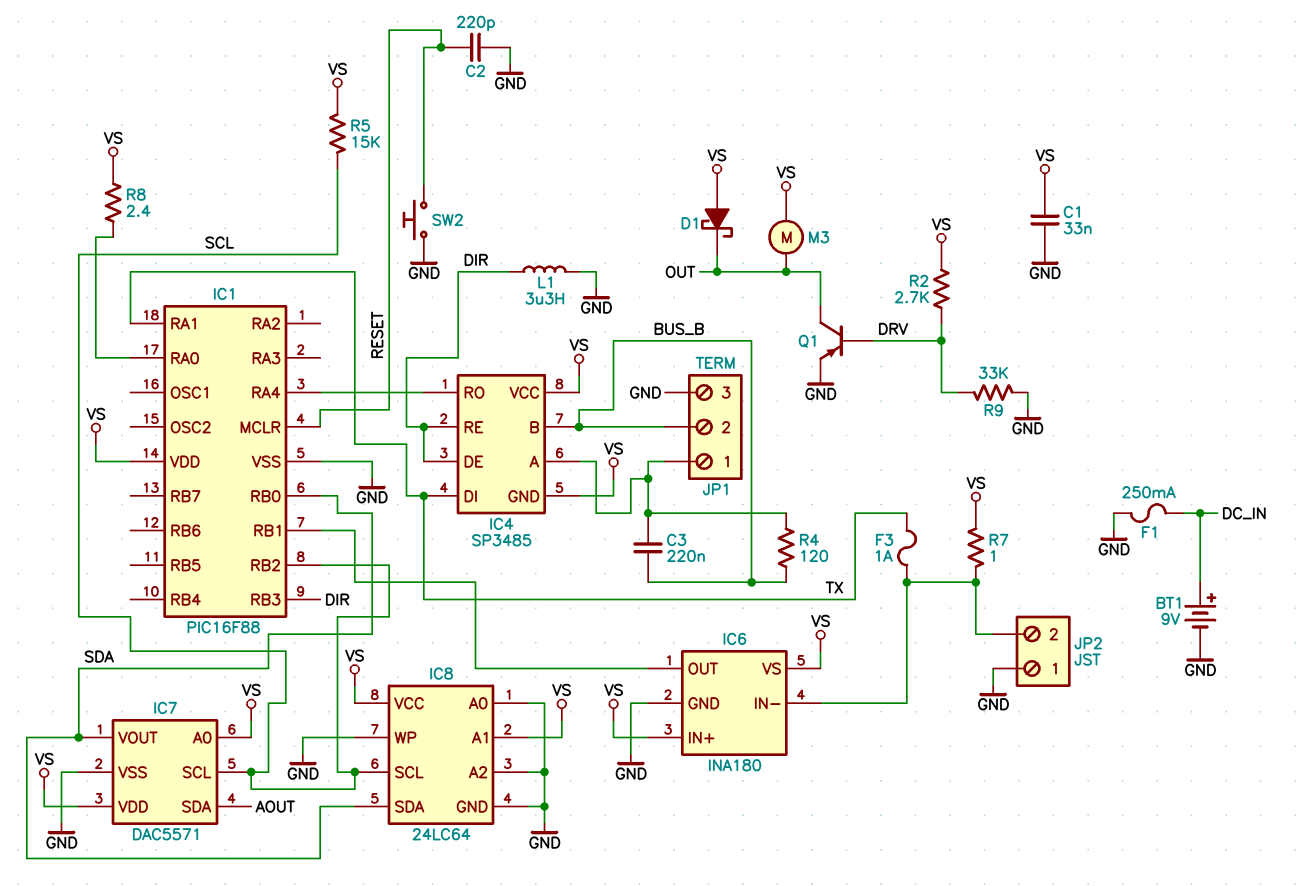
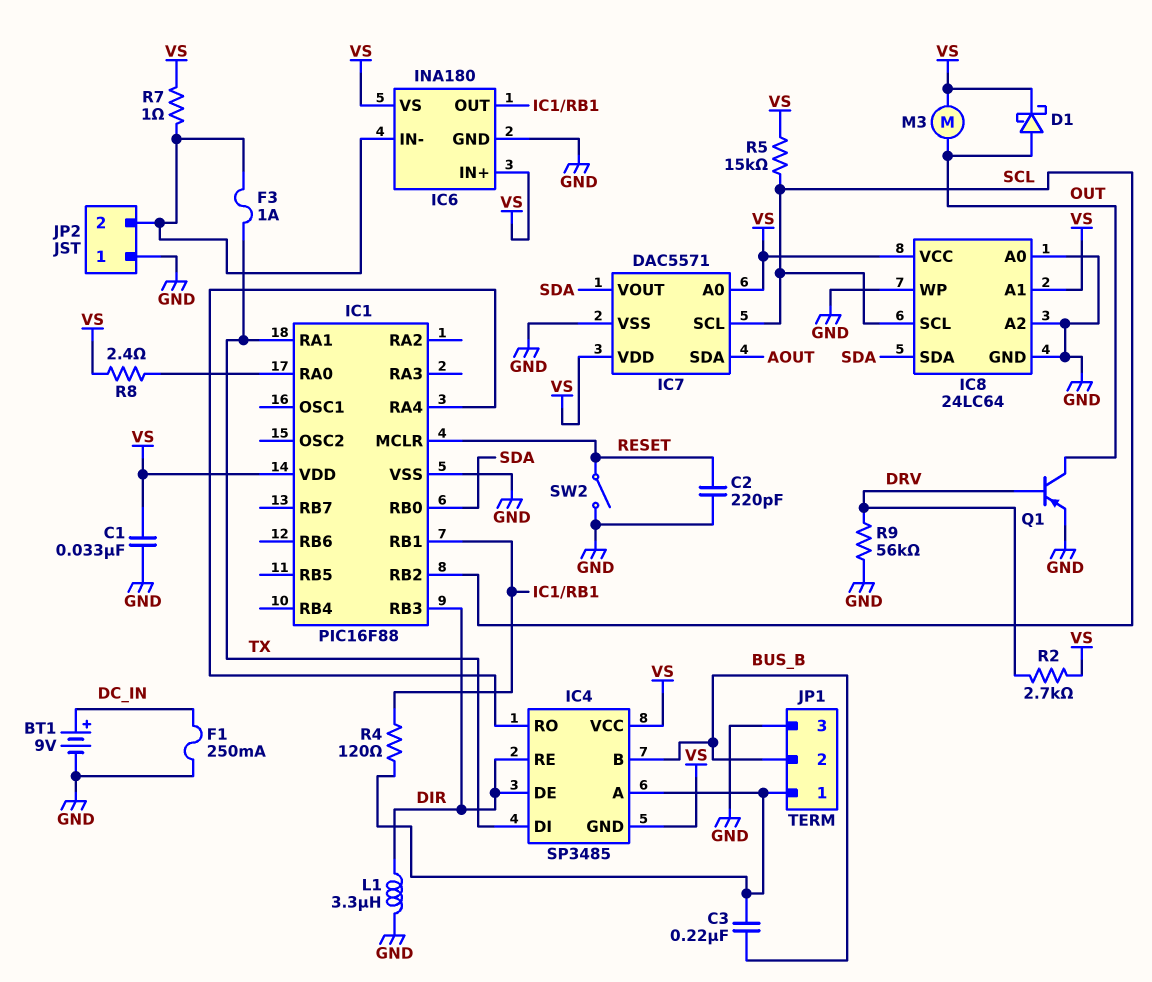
D1: schottky (A VS, K OUT) -> schottky (A OUT, K VS)
R4: 120 (BUS_B, IC4/A) -> 120 (IC1/RB1, IC4/A)
R9: 33k (DRV, GND) -> 56k (DRV, GND)
SW2: button (GND, RESET) -> switch (GND, RESET)

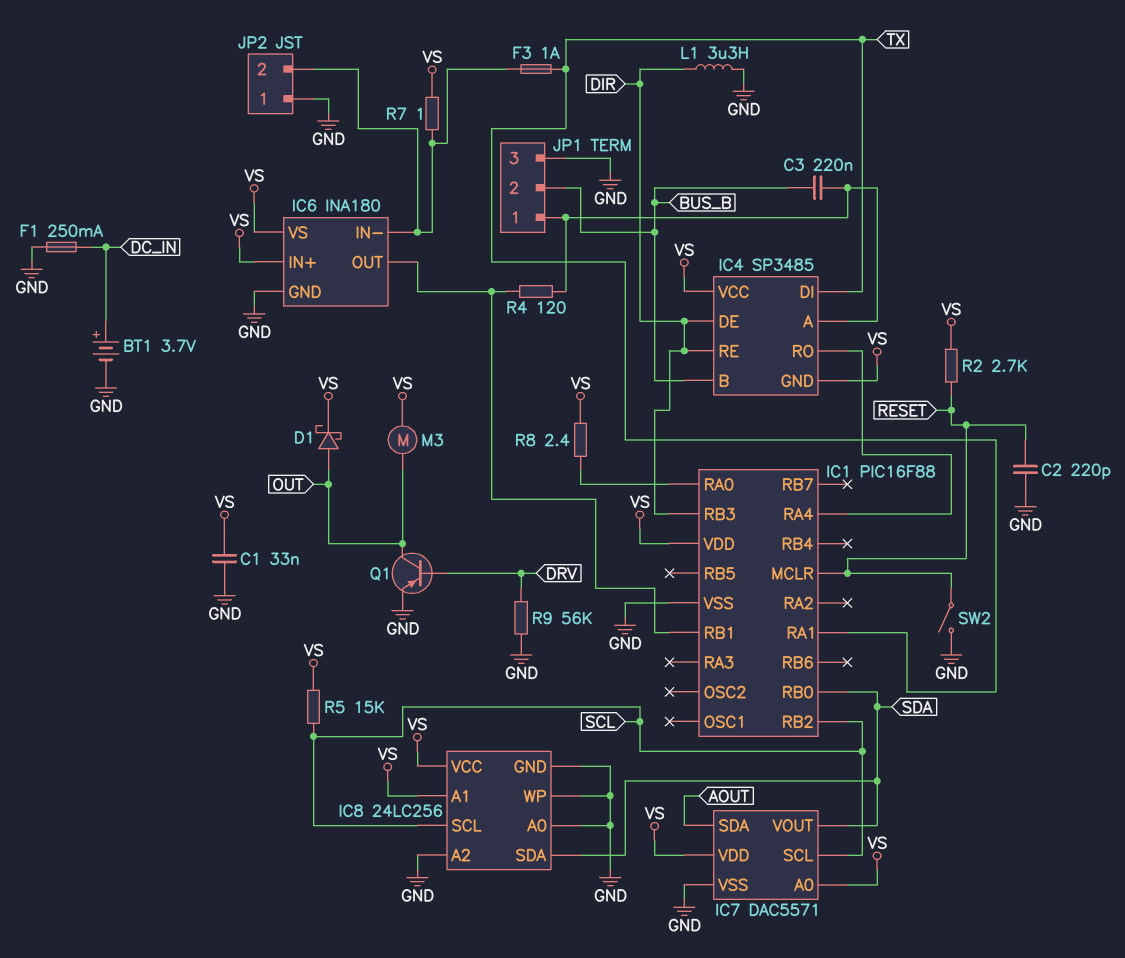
BT1: 9V (plus DC_IN, minus GND) -> 3.7V (plus DC_IN, minus GND)
IC8: 24LC64 -> 24LC256
R2: 2.7k (DRV, VS) -> 2.7k (RESET, VS)

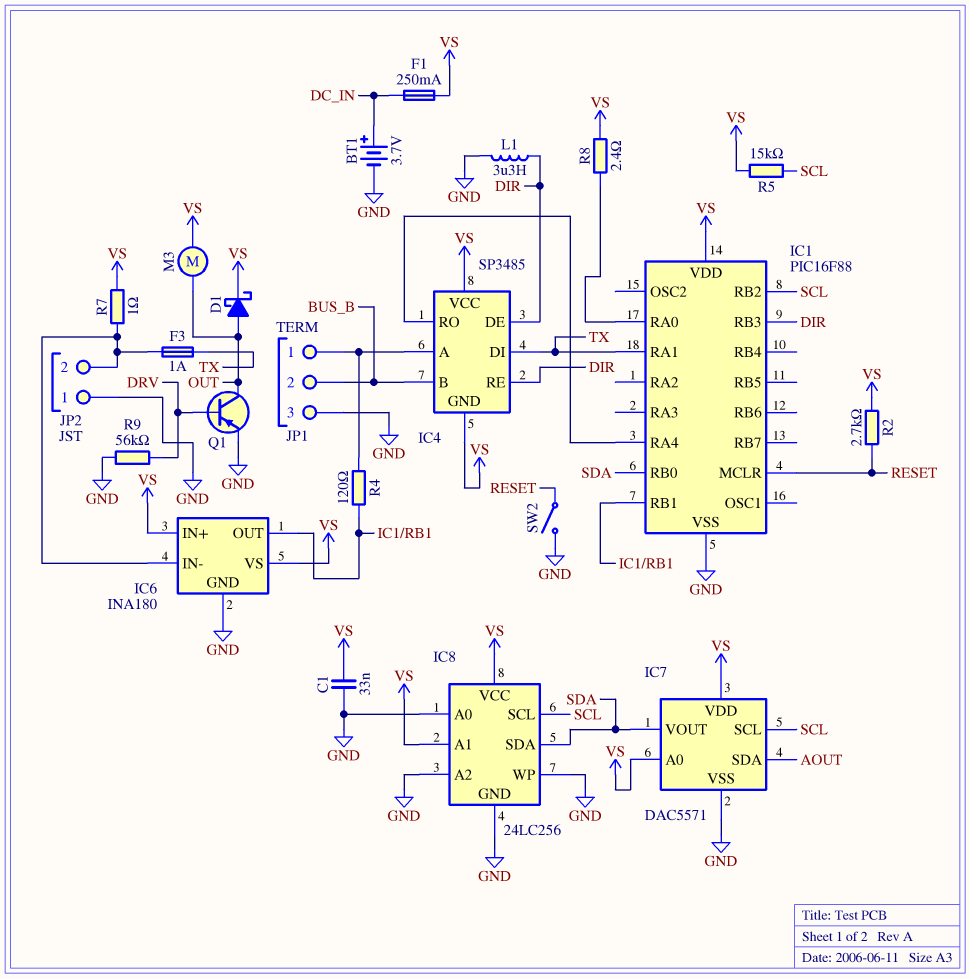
C2: 220pF (GND, RESET) -> none
C3: 220nF (BUS_B, IC4/A) -> none
F1: 250mA (DC_IN, GND) -> 250mA (DC_IN, VS)

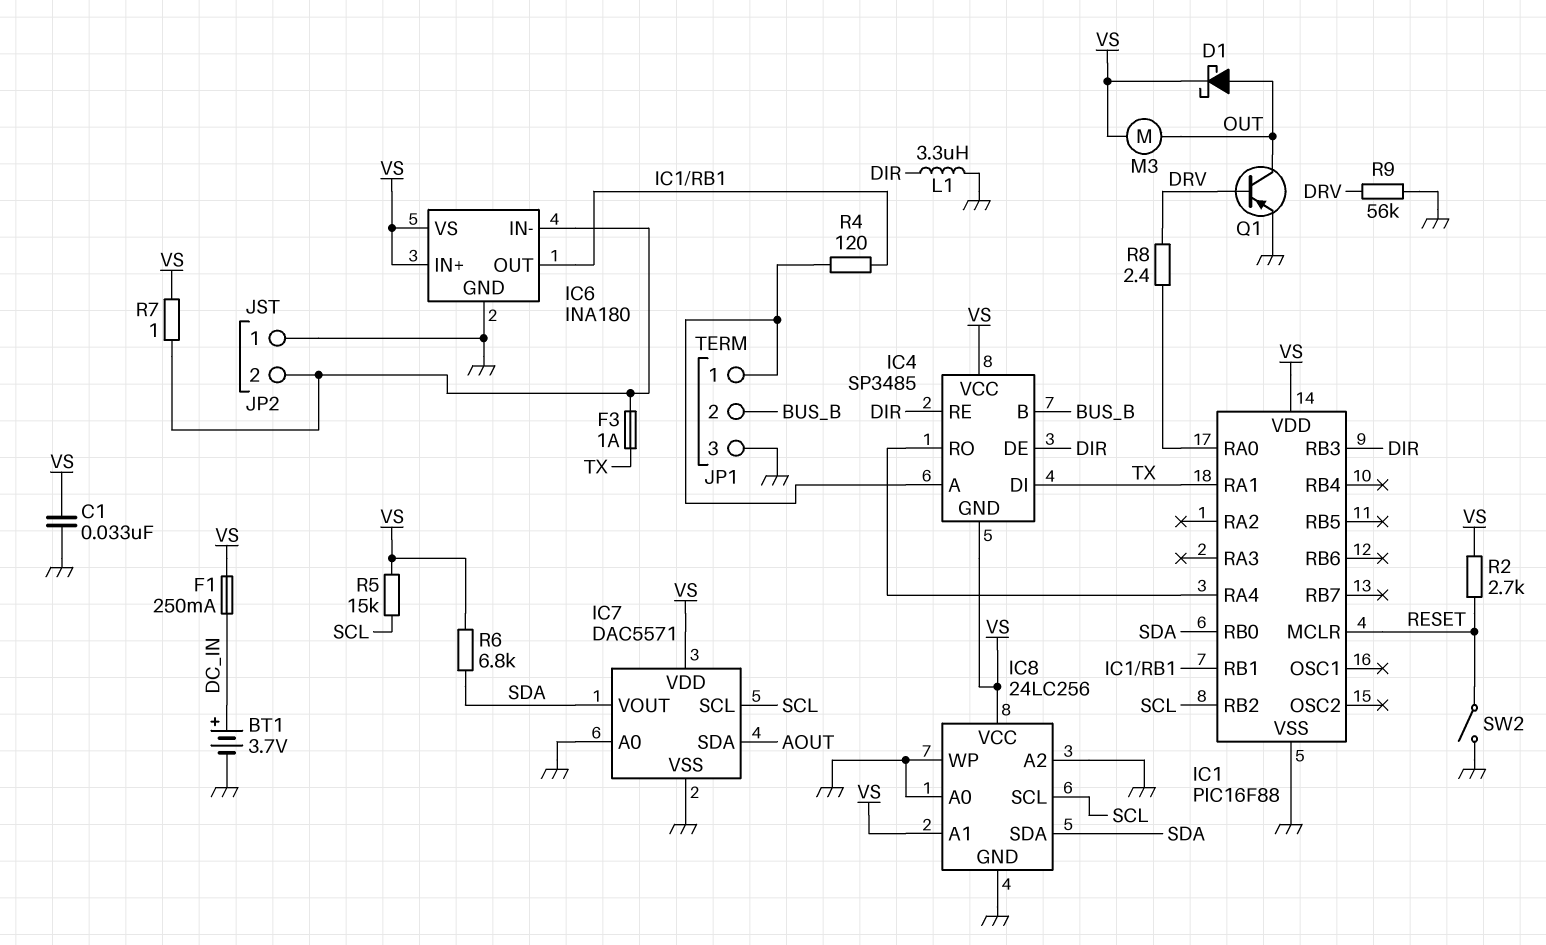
IC7 pin A0: VS -> GND
R6: none -> 6.8k (SDA, VS)
R8: 2.4 (IC1/RA0, VS) -> 2.4 (DRV, IC1/RA0)

